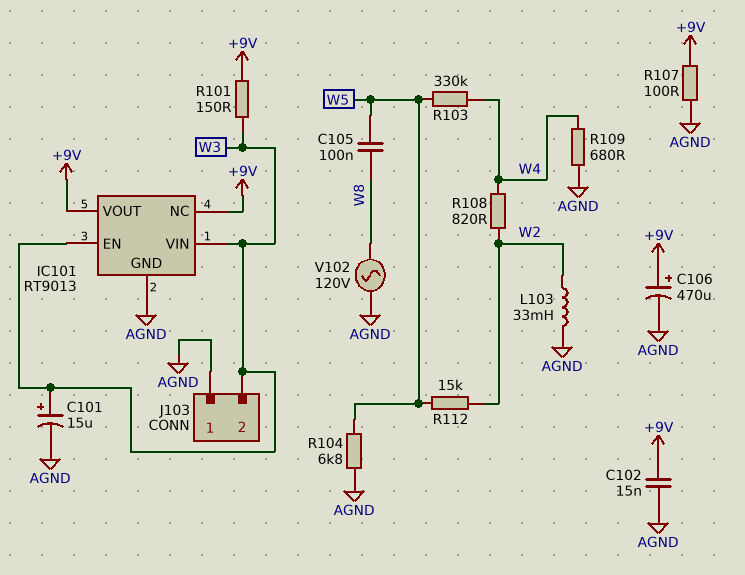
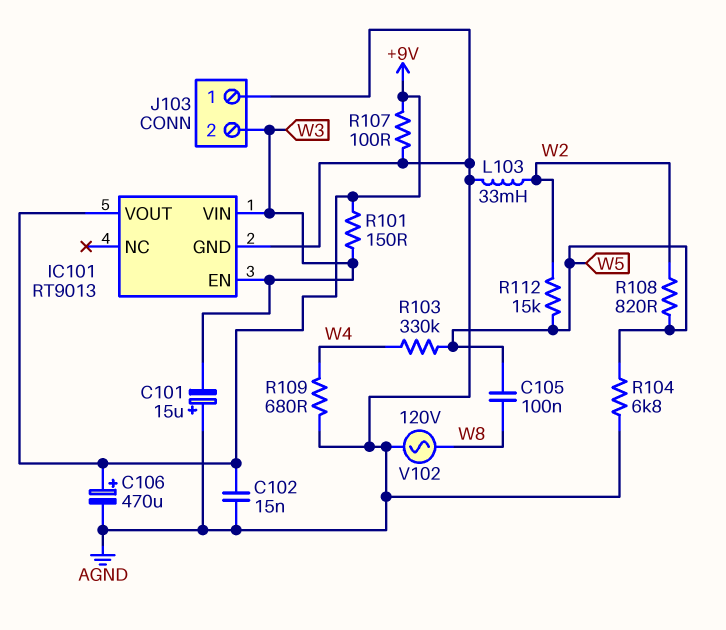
C101: 15uF (plus W3, minus AGND) -> 15uF (plus AGND, minus W3)
IC101 pin NC: +9V -> none
R108: 820 (W2, W4) -> 820 (W2, W5)

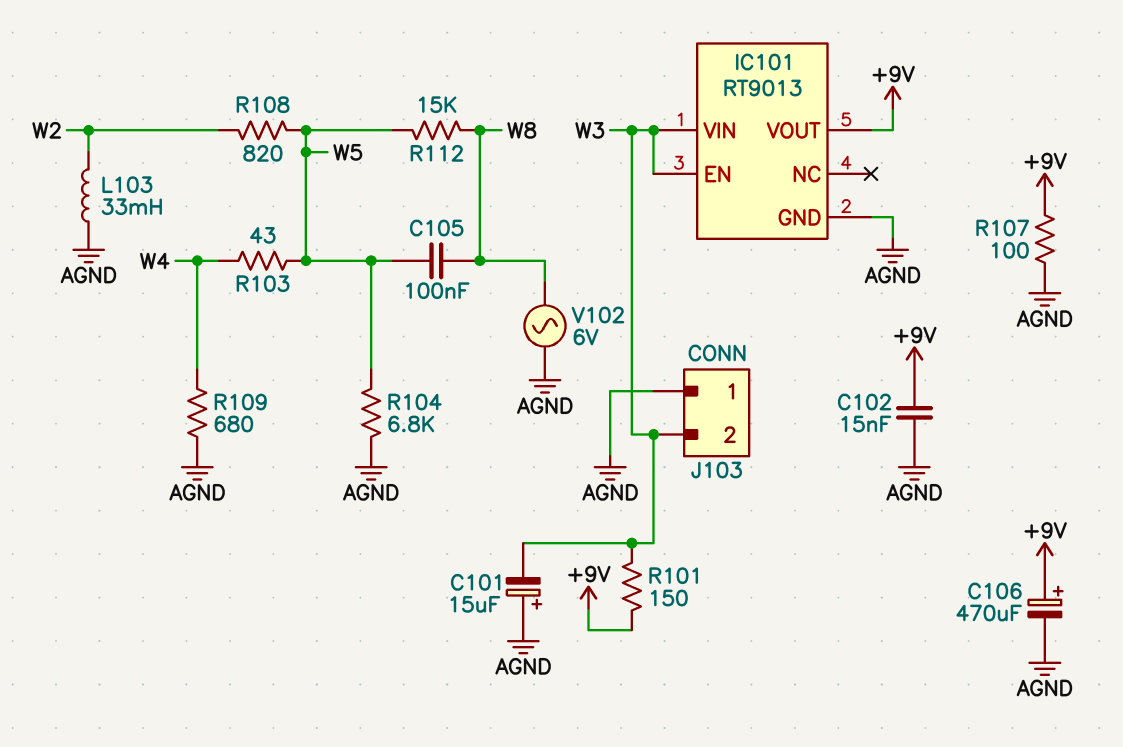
R103: 330k (W4, W5) -> 43 (W4, W5)
R112: 15k (W2, W5) -> 15k (W5, W8)
V102: AC 120V (AGND, W8) -> AC 6V (AGND, W8)

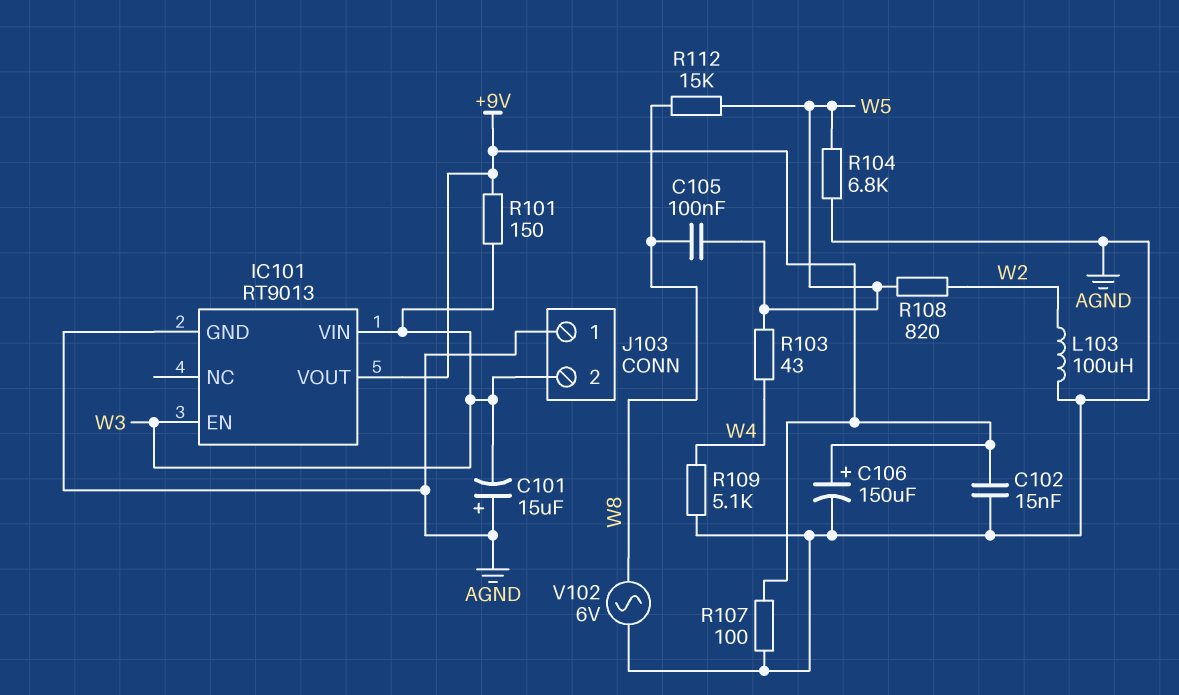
C106: 470uF (plus +9V, minus AGND) -> 150uF (plus +9V, minus AGND)
L103: 33mH (AGND, W2) -> 100uH (AGND, W2)
R109: 680 (AGND, W4) -> 5.1k (AGND, W4)

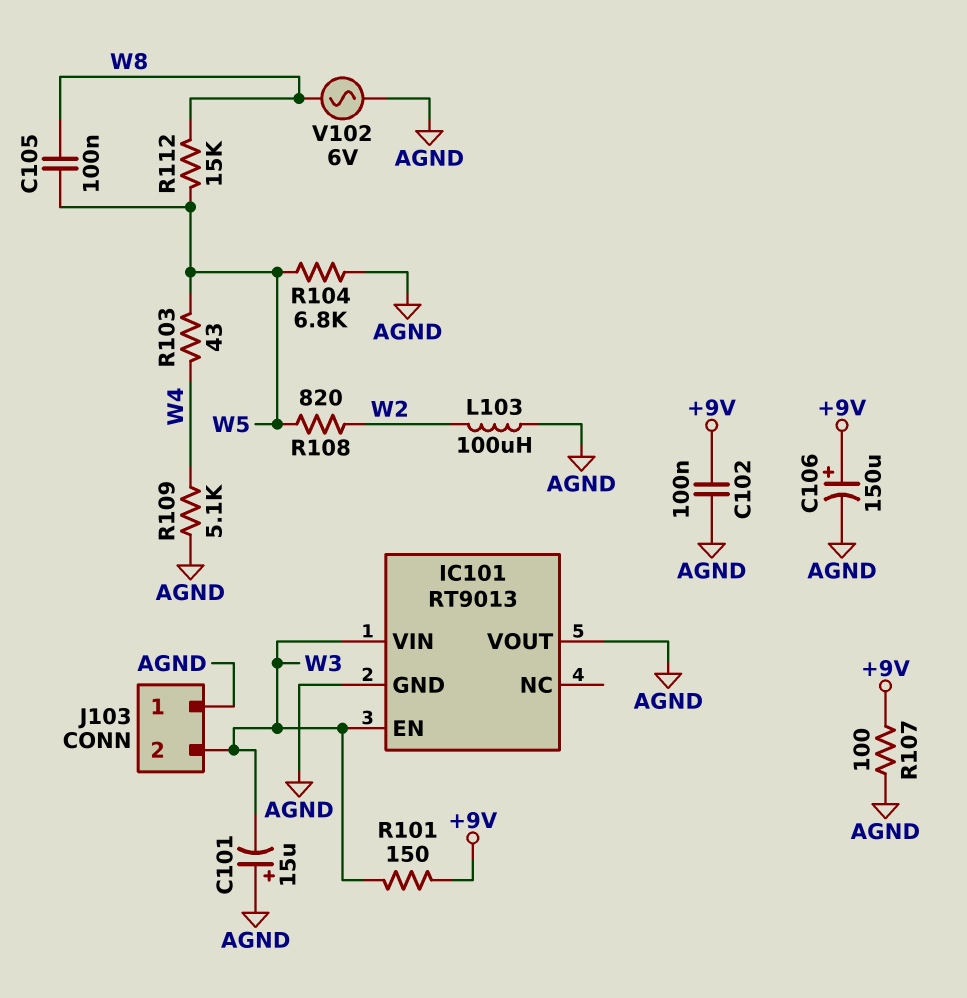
C102: 15nF (+9V, AGND) -> 100nF (+9V, AGND)
IC101 pin VOUT: +9V -> AGND

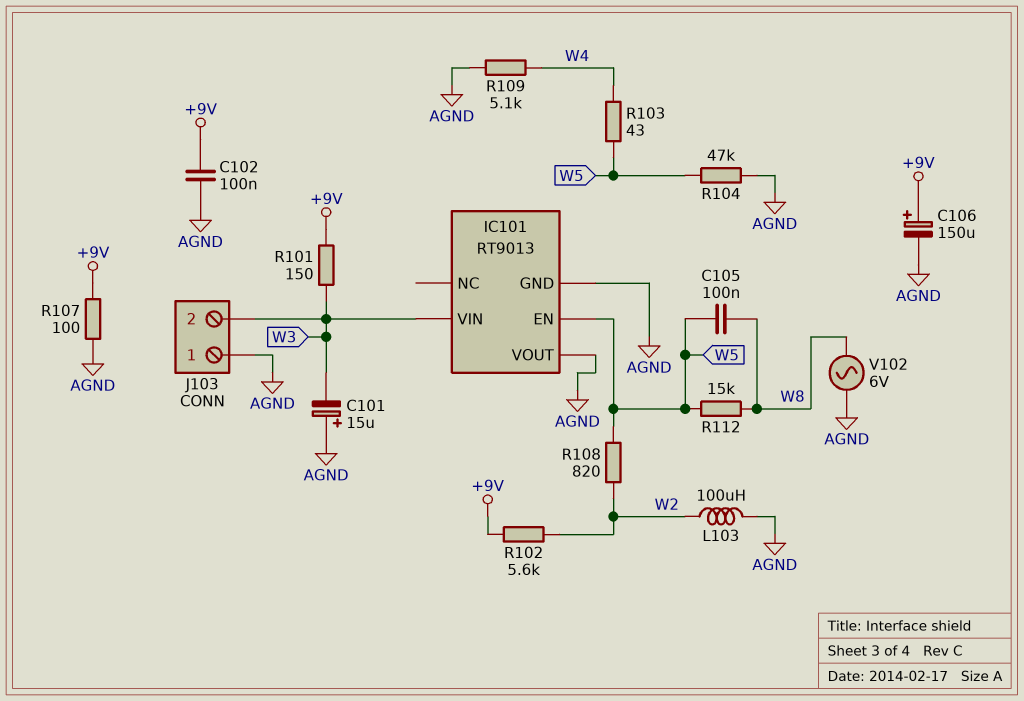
IC101 pin EN: W3 -> W5
R102: none -> 5.6k (+9V, W2)
R104: 6.8k (AGND, W5) -> 47k (AGND, W5)

